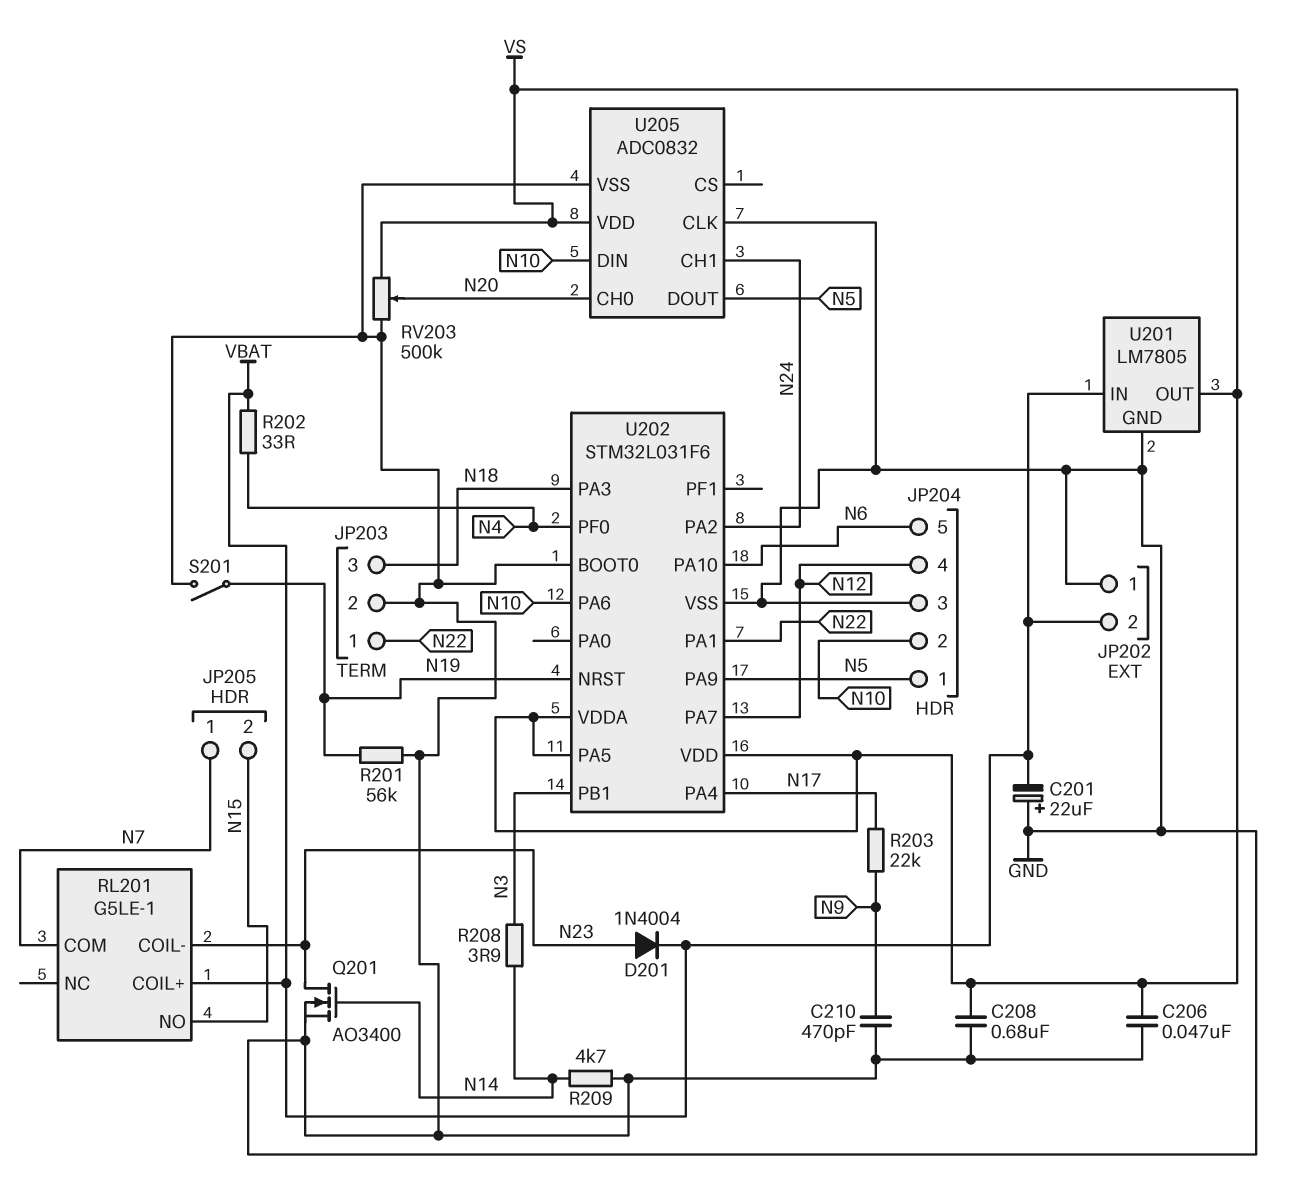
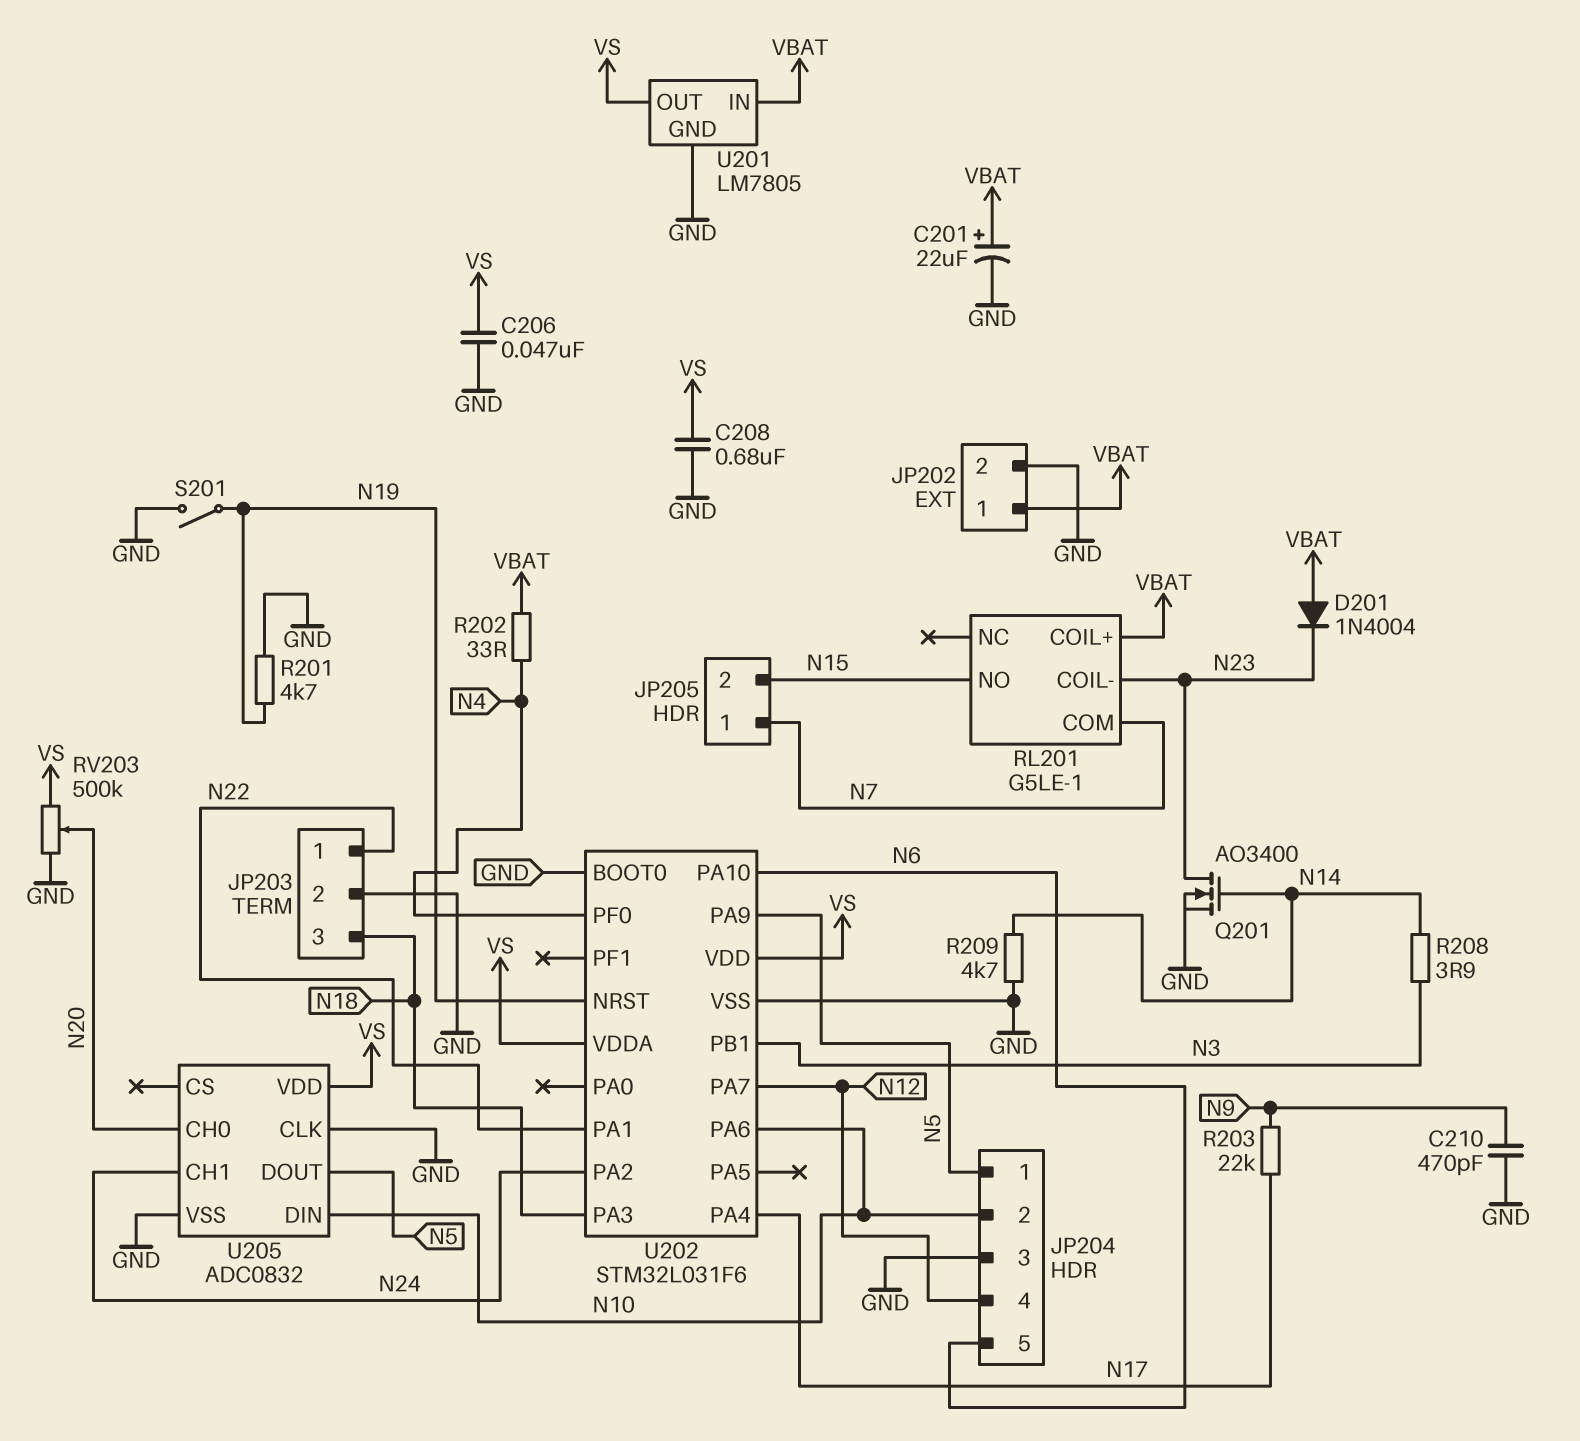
C201: 22uF (plus GND, minus VBAT) -> 22uF (plus VBAT, minus GND)
D201: diode 1N4004 (A N23, K VBAT) -> diode 1N4004 (A VBAT, K N23)
JP202 pin 1: GND -> VBAT
JP202 pin 2: VBAT -> GND
R201: 56k (GND, N19) -> 4.7k (GND, N19)
U202 pin PA5: VS -> none

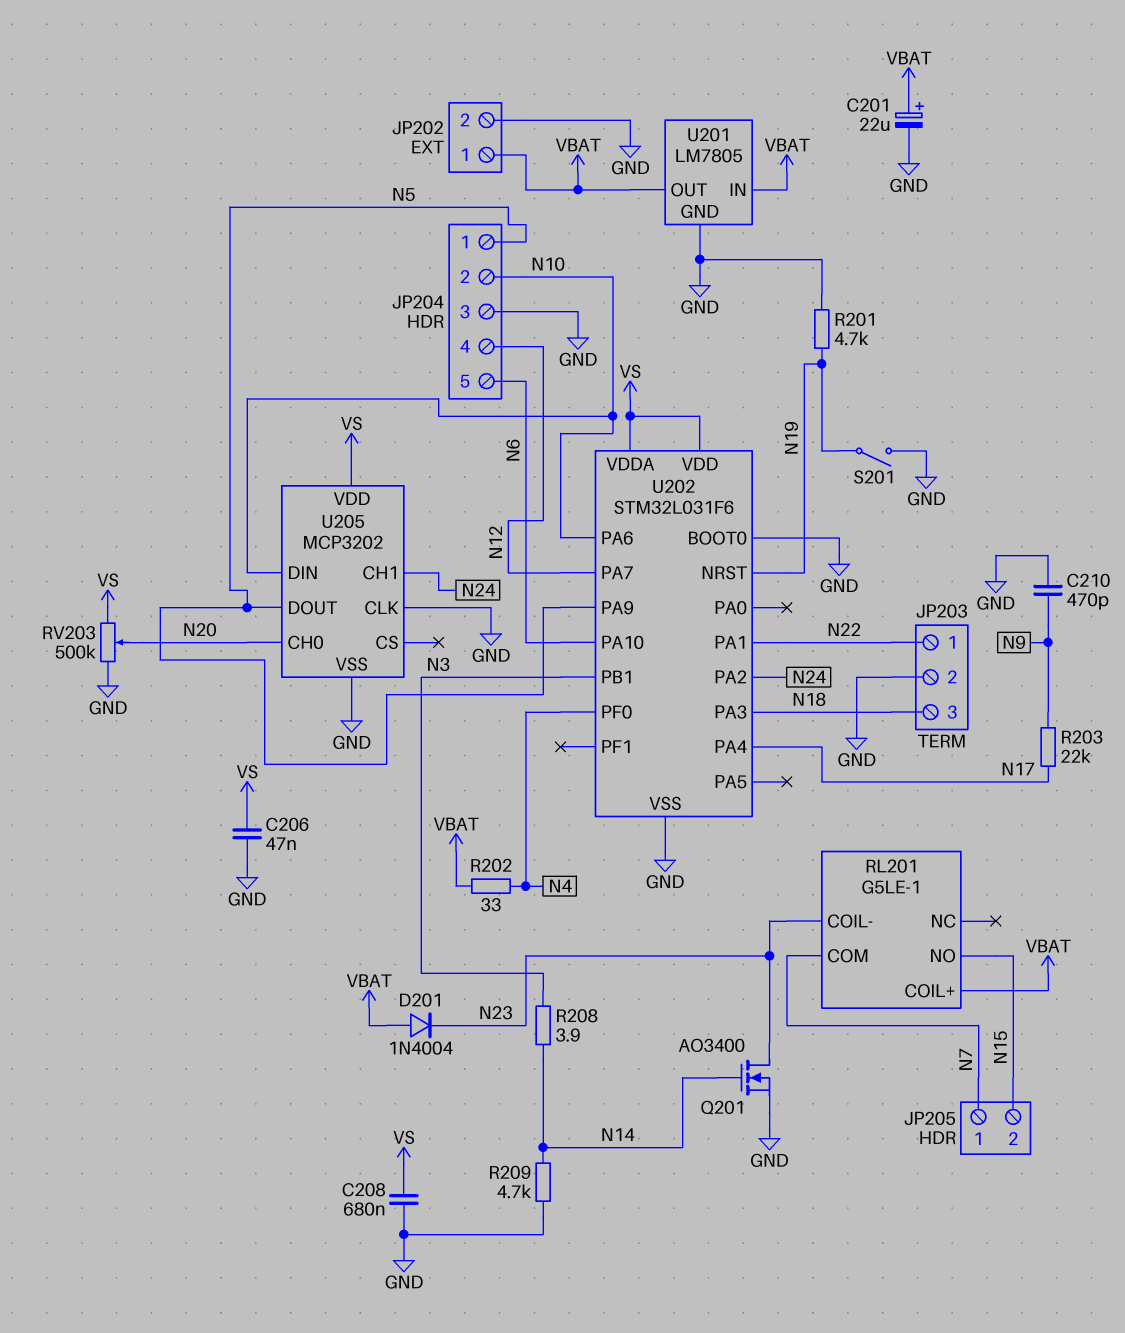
U201 pin OUT: VS -> VBAT
U205: ADC0832 -> MCP3202

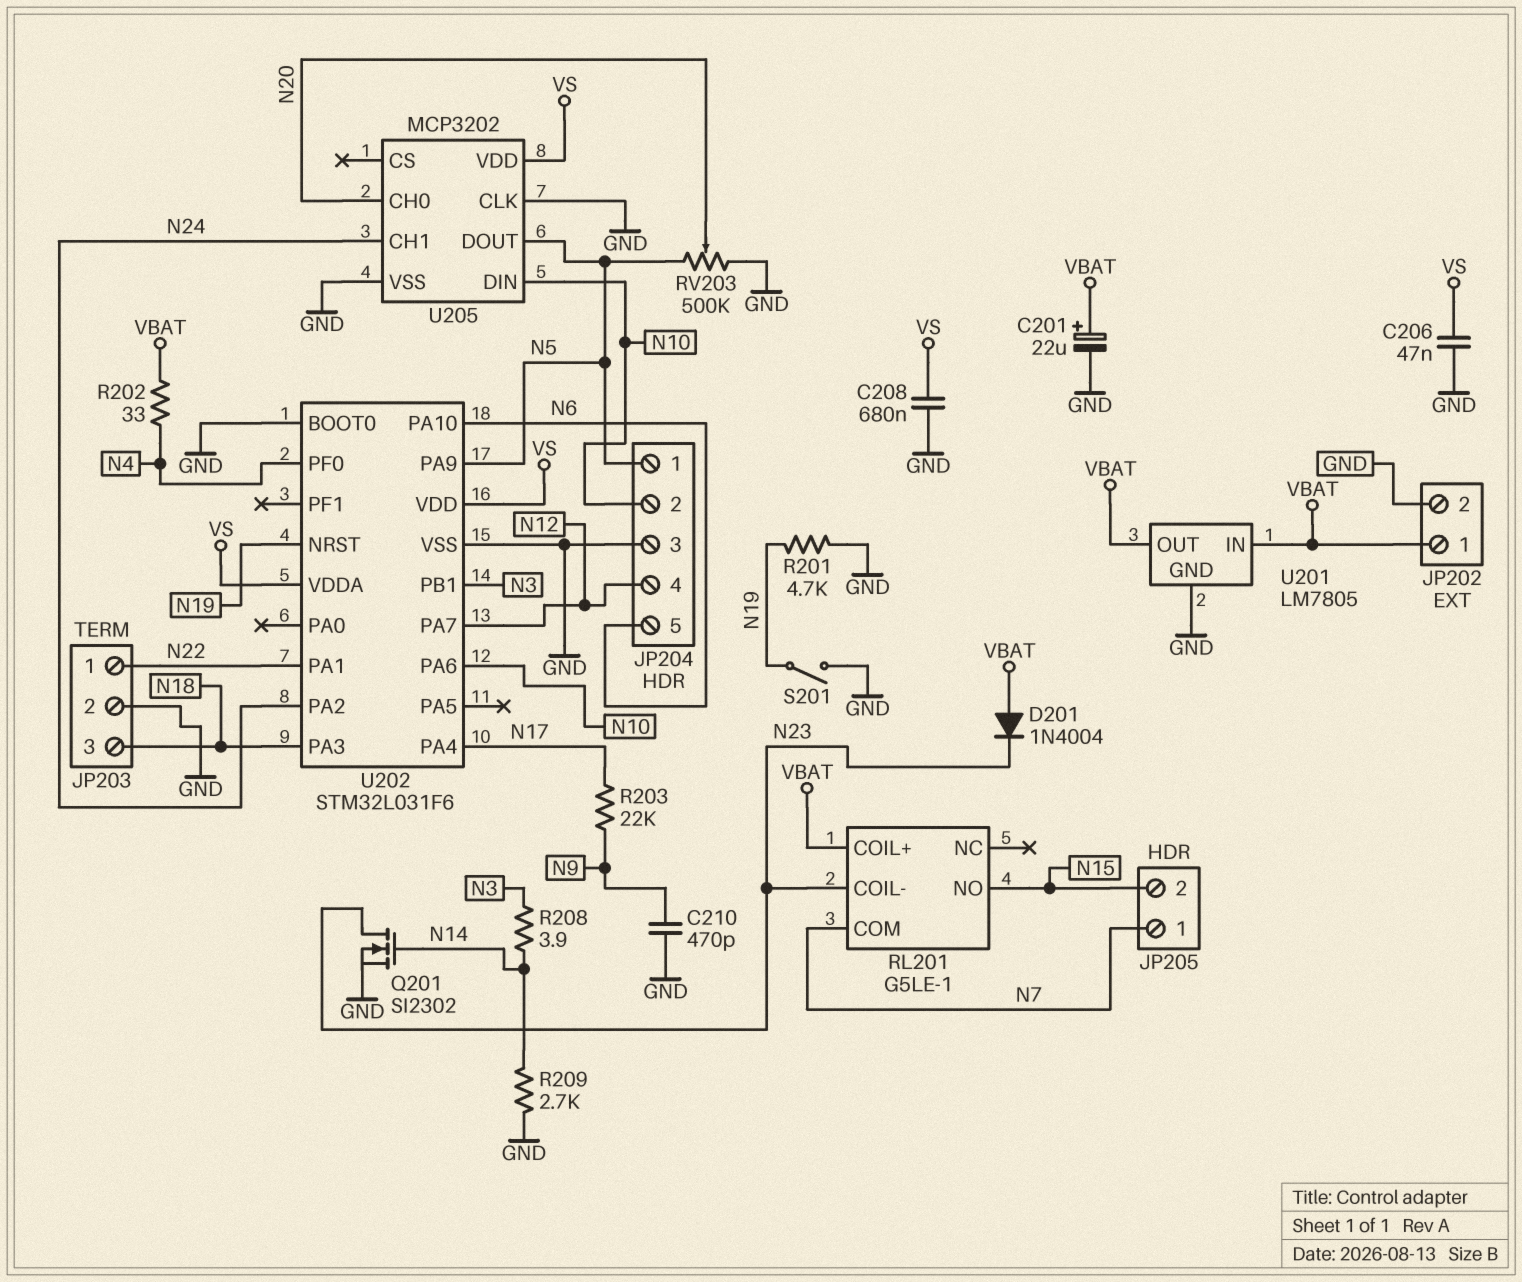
Q201: NMOS AO3400 (G N14, D N23, S GND) -> NMOS SI2302 (G N14, D N23, S GND)
R209: 4.7k (GND, N14) -> 2.7k (GND, N14)
RV203: 500k (GND, VS, wiper N20) -> 500k (GND, N5, wiper N20)

